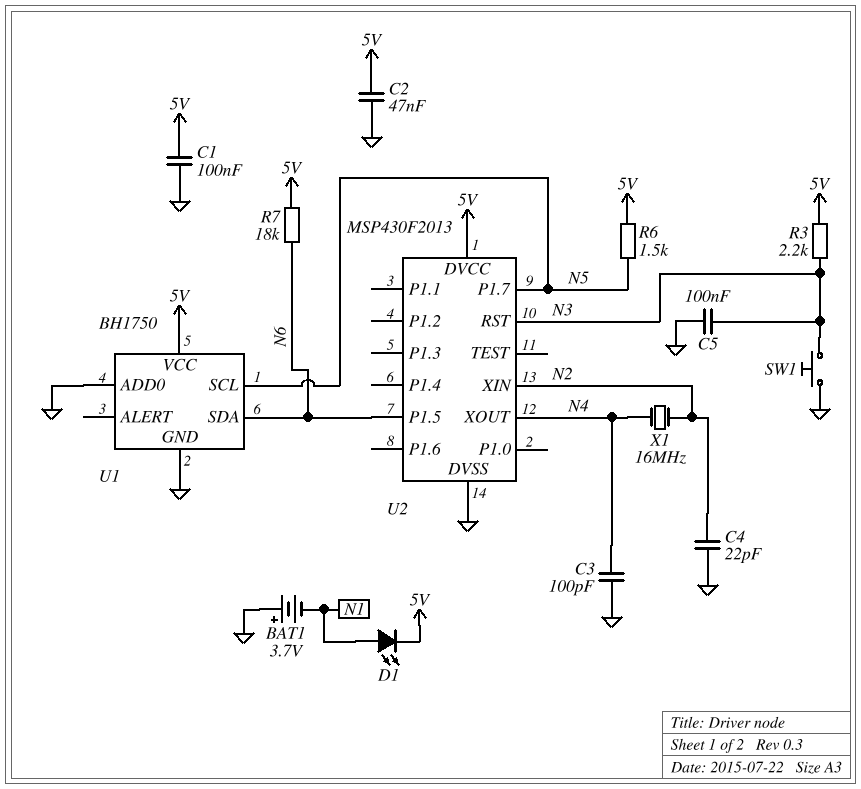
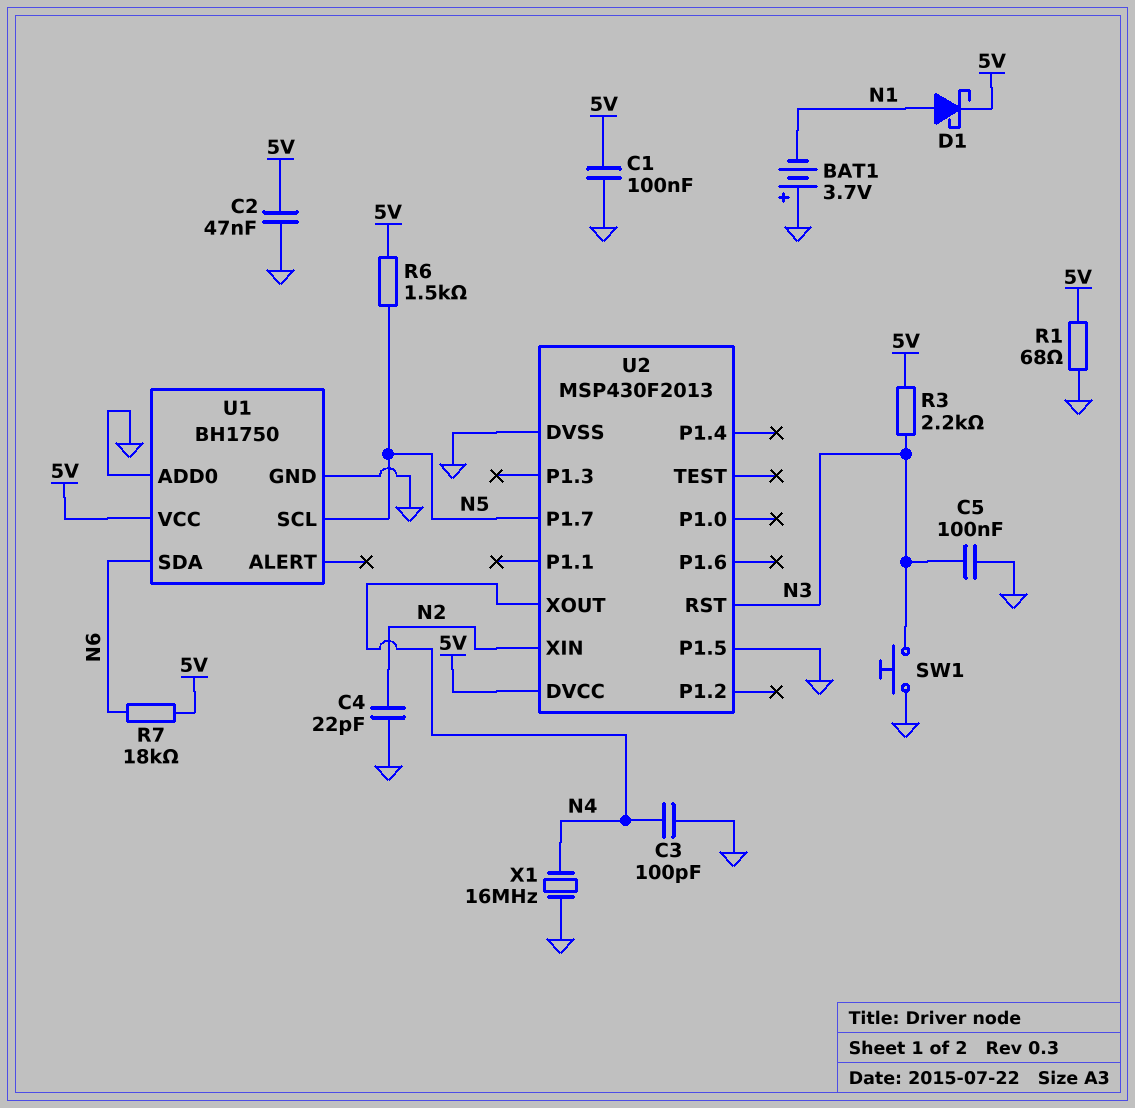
D1: LED (A N1, K 5V) -> schottky (A N1, K 5V)
R1: none -> 68 (5V, GND)
U2 pin P1.5: N6 -> GND
X1: 16MHz (N2, N4) -> 16MHz (GND, N4)

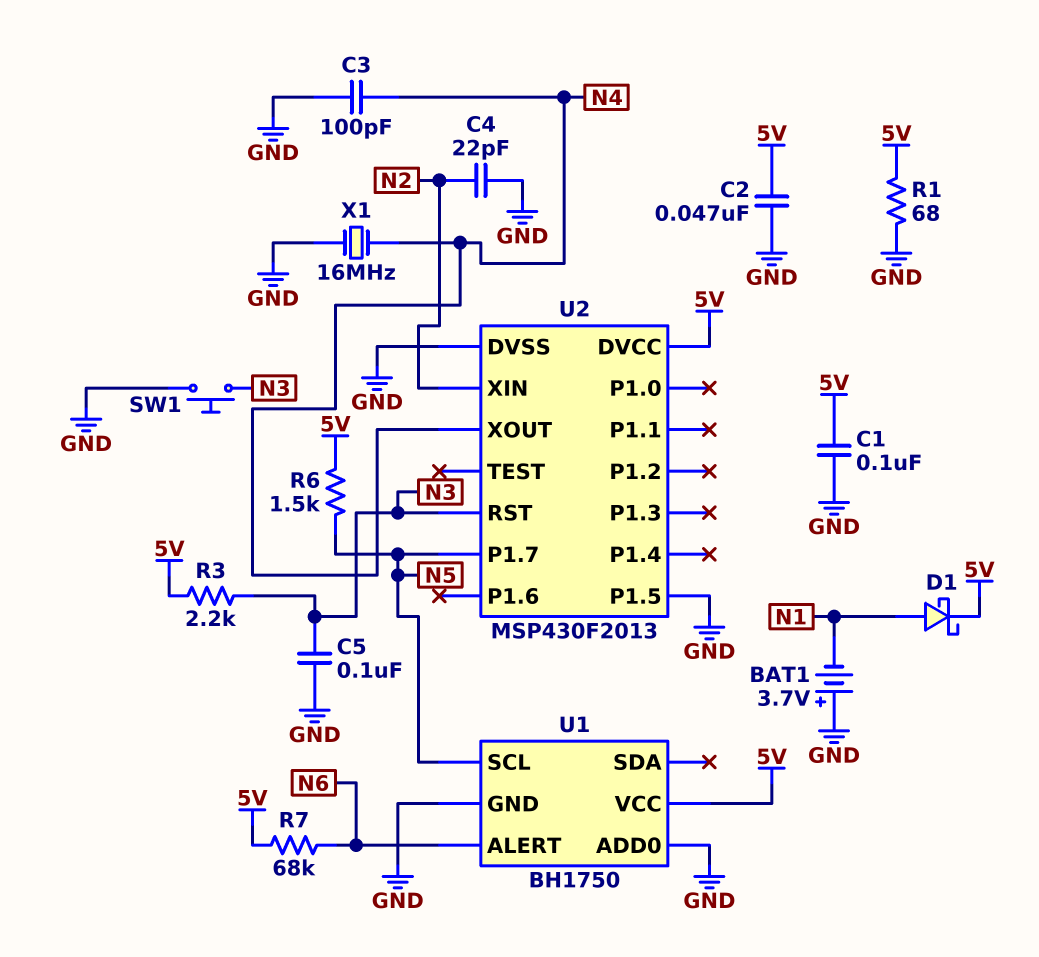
R7: 18k (5V, N6) -> 68k (5V, N6)
U1 pin ALERT: none -> N6
U1 pin SDA: N6 -> none

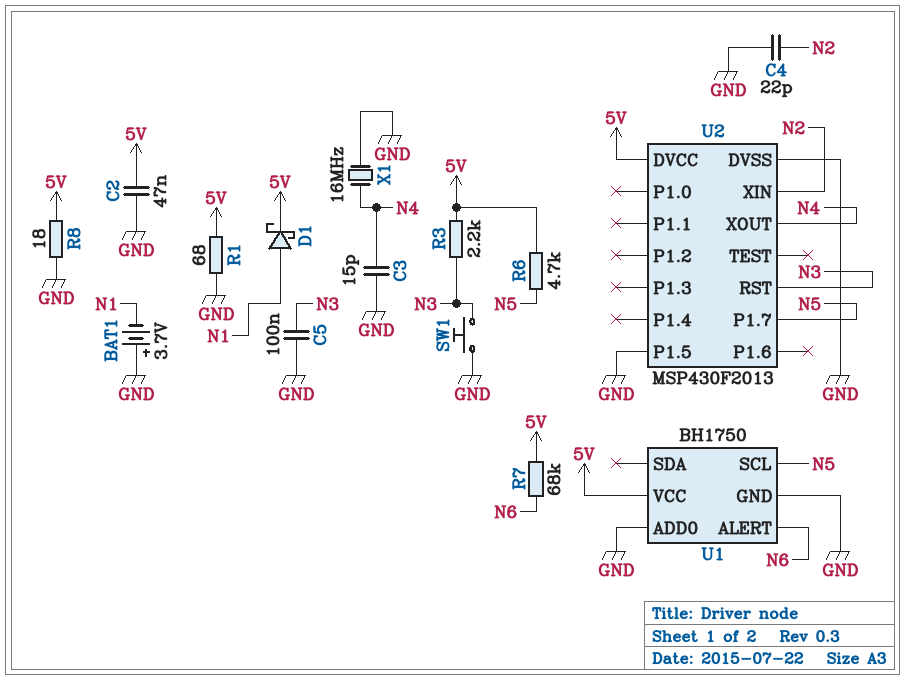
C1: 100nF (5V, GND) -> none
C3: 100pF (GND, N4) -> 15pF (GND, N4)
R6: 1.5k (5V, N5) -> 4.7k (5V, N5)
R8: none -> 18 (5V, GND)

